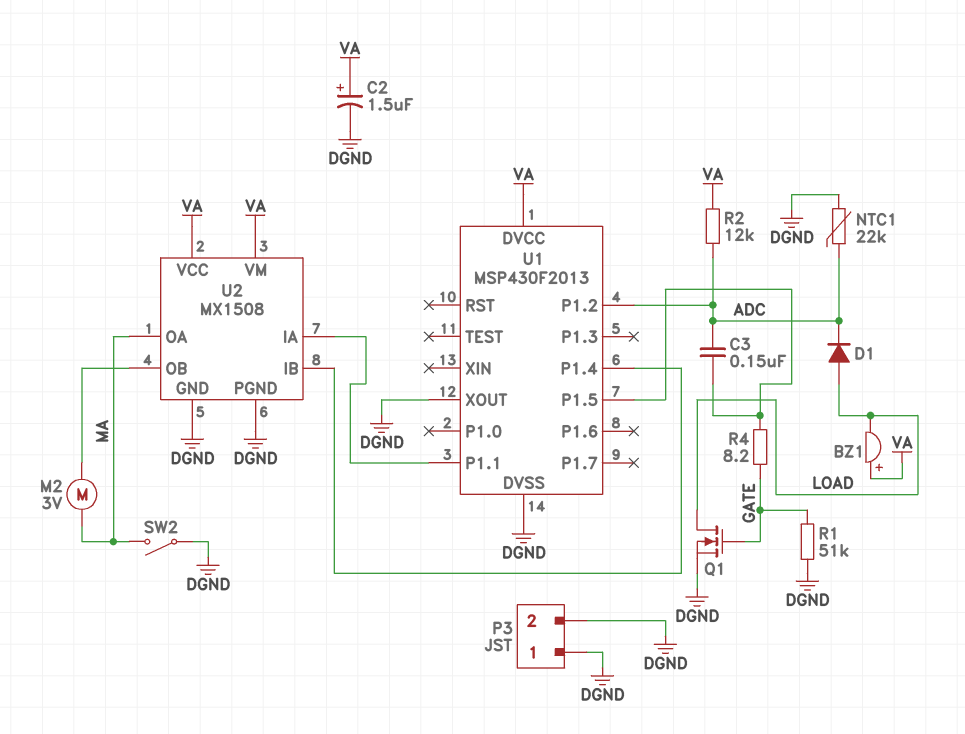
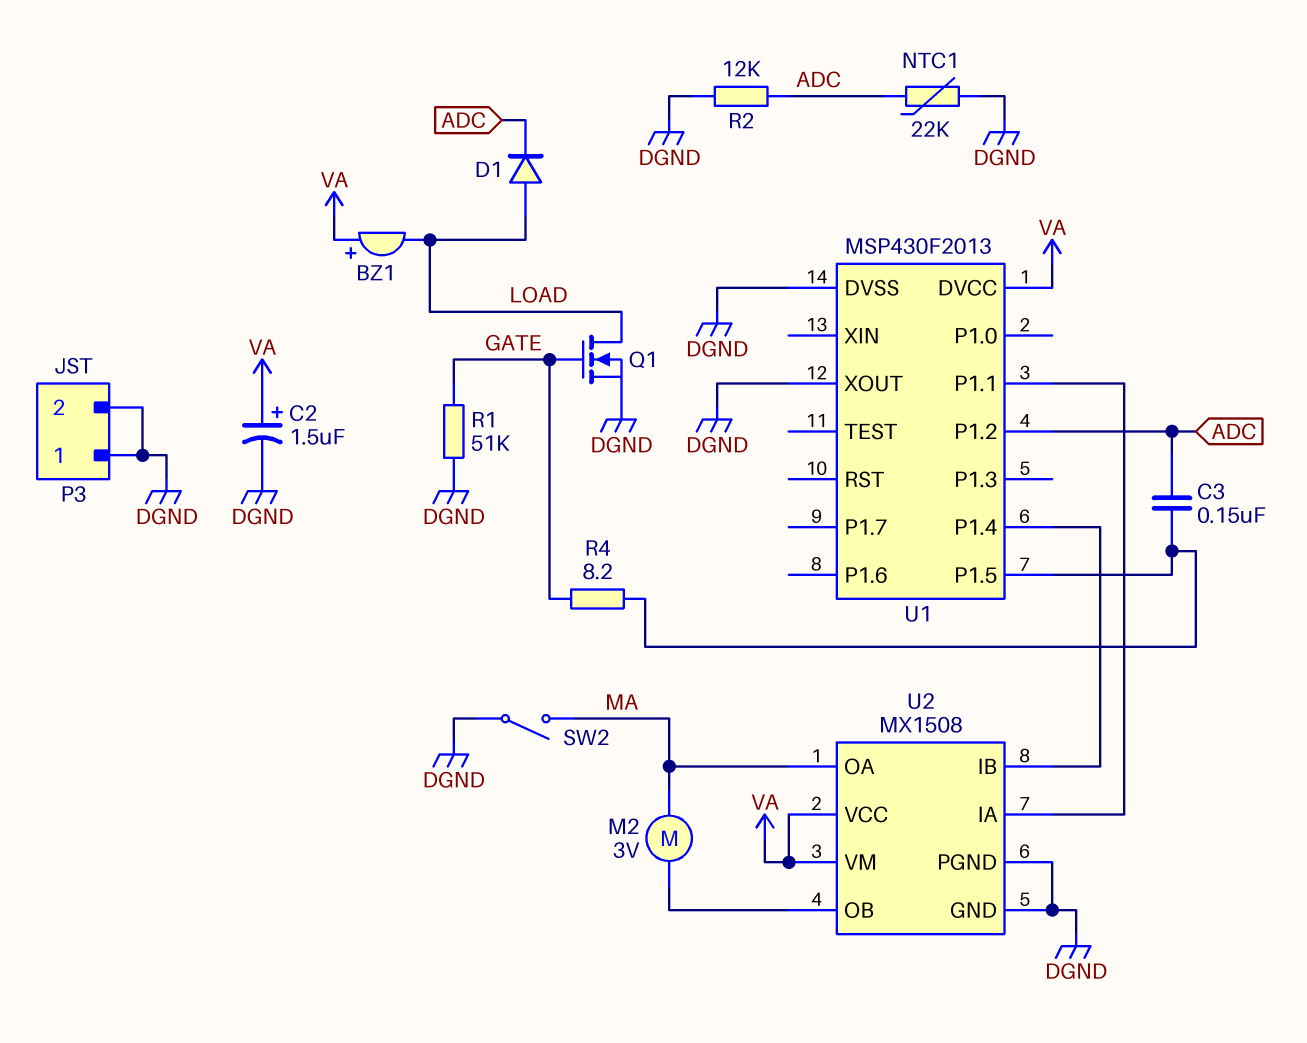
R2: 12k (ADC, VA) -> 12k (ADC, DGND)

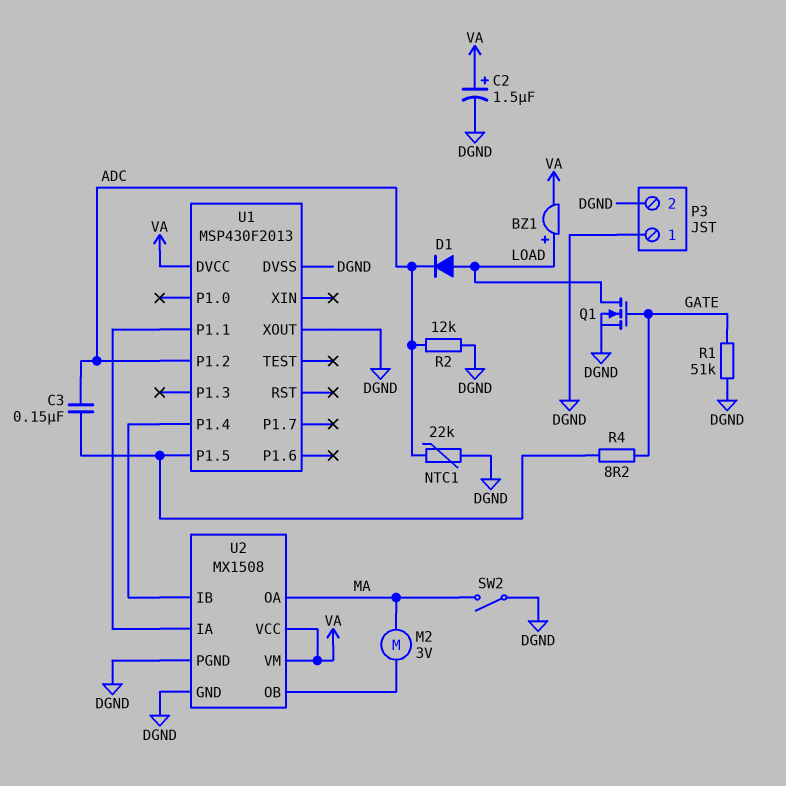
BZ1: buzzer (plus VA, minus LOAD) -> buzzer (plus LOAD, minus VA)

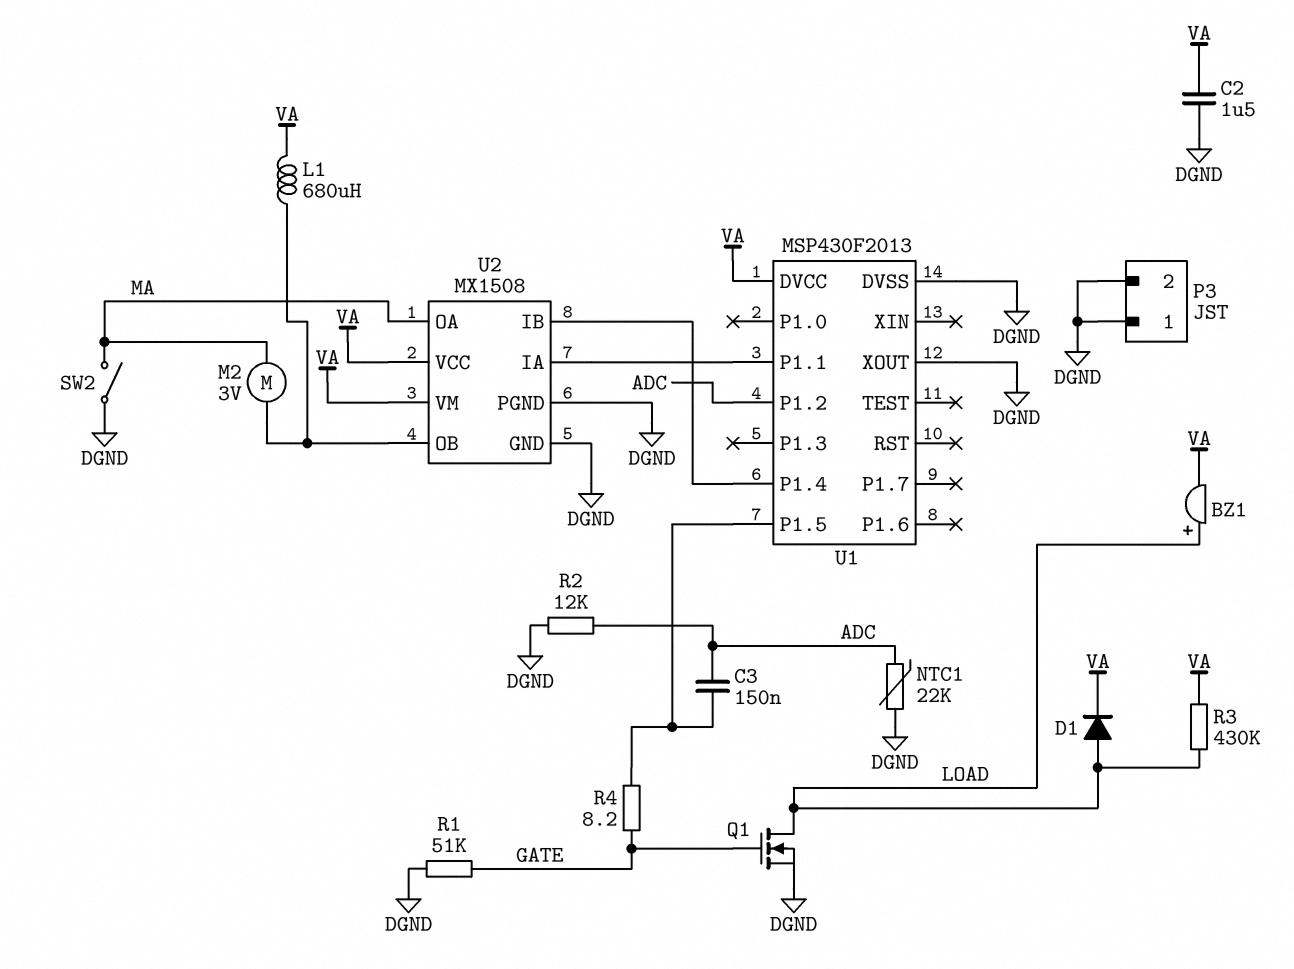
C2: 1.5uF (plus VA, minus DGND) -> 1.5uF (DGND, VA)
D1: diode (A LOAD, K ADC) -> diode (A LOAD, K VA)
L1: none -> 680uH (U2/OB, VA)
R3: none -> 430k (LOAD, VA)

